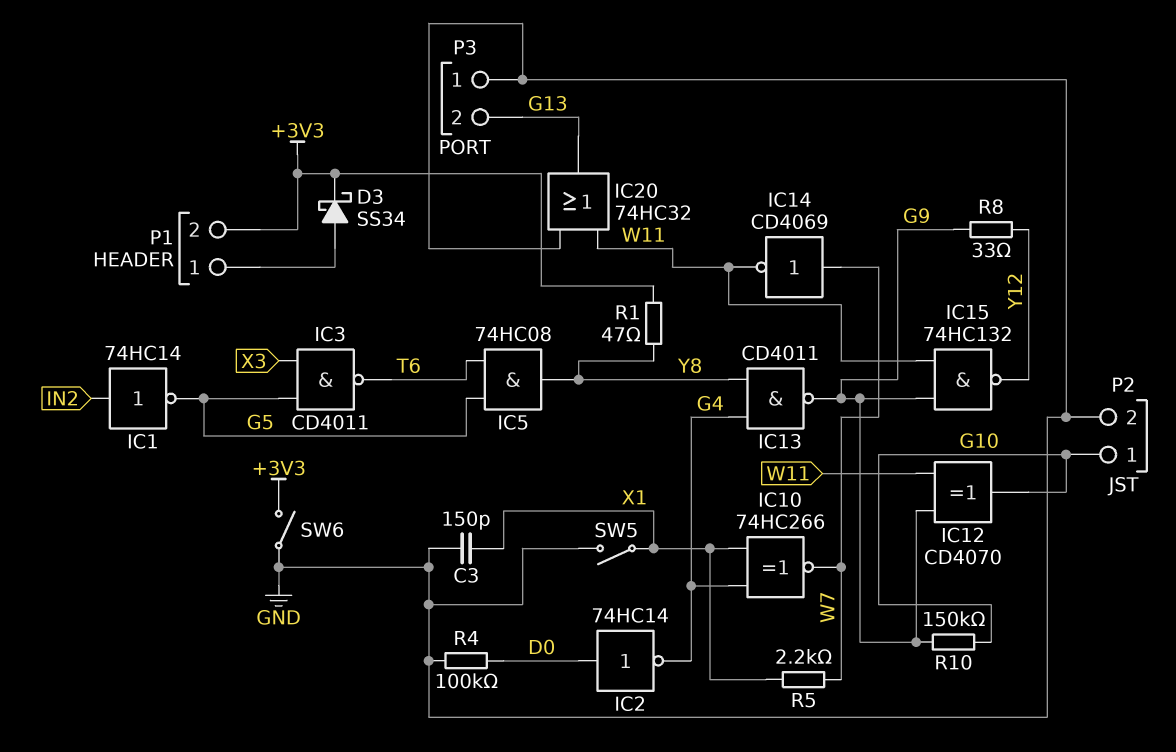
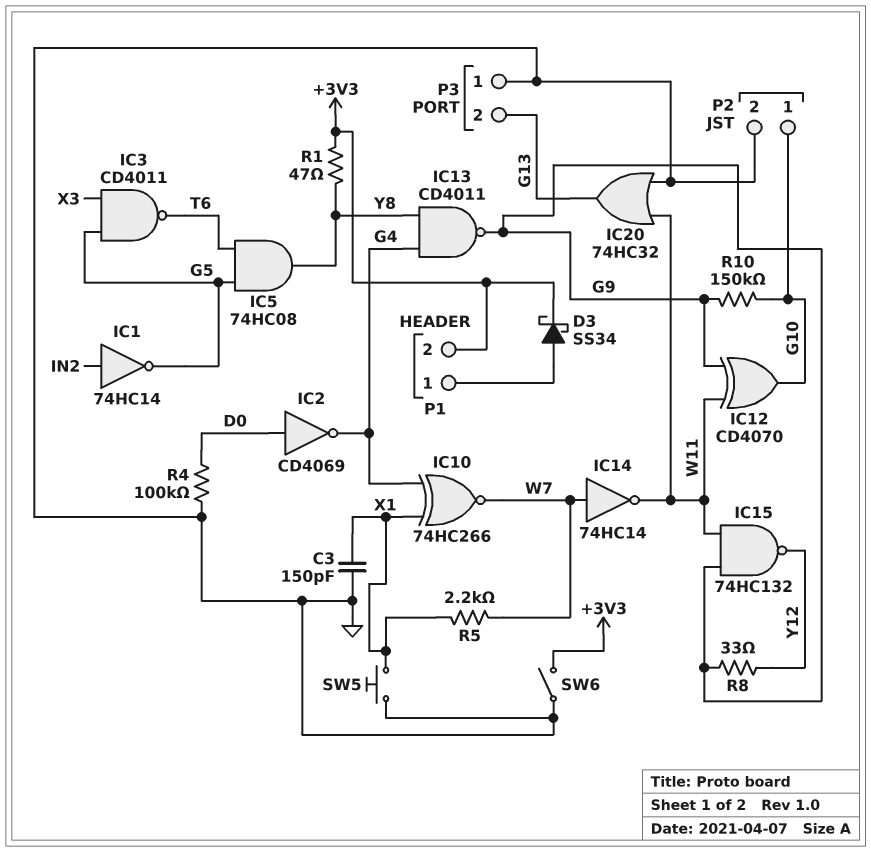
IC2: NOT 74HC14 (in D0, out G4) -> NOT CD4069 (in D0, out G4)
IC14: NOT CD4069 (in W7, out W11) -> NOT 74HC14 (in W7, out W11)
SW5: switch (GND, X1) -> button (GND, X1)

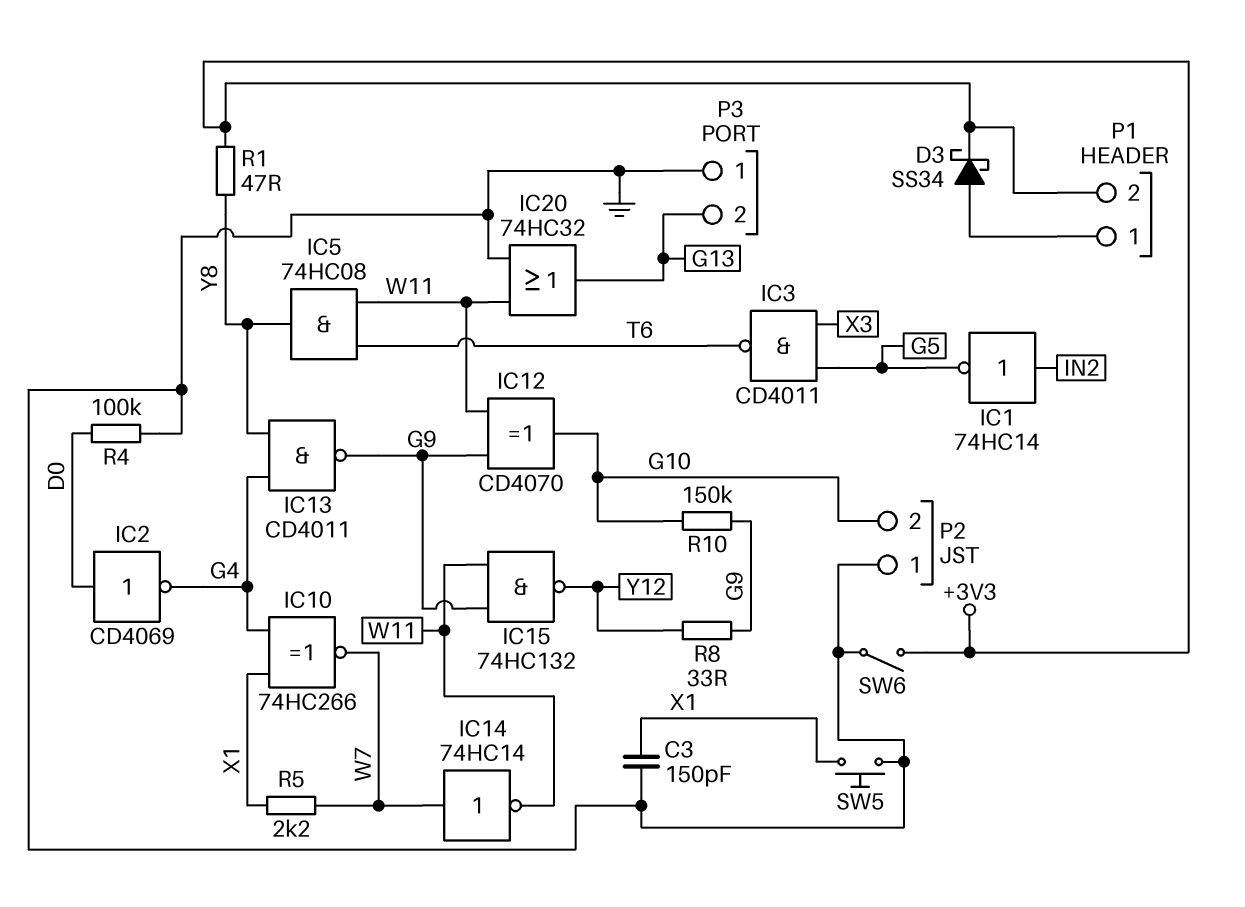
IC5: AND 74HC08 (in G5, in T6, out Y8) -> AND 74HC08 (in T6, in W11, out Y8)
P2 pin 1: G10 -> GND
P2 pin 2: GND -> G10

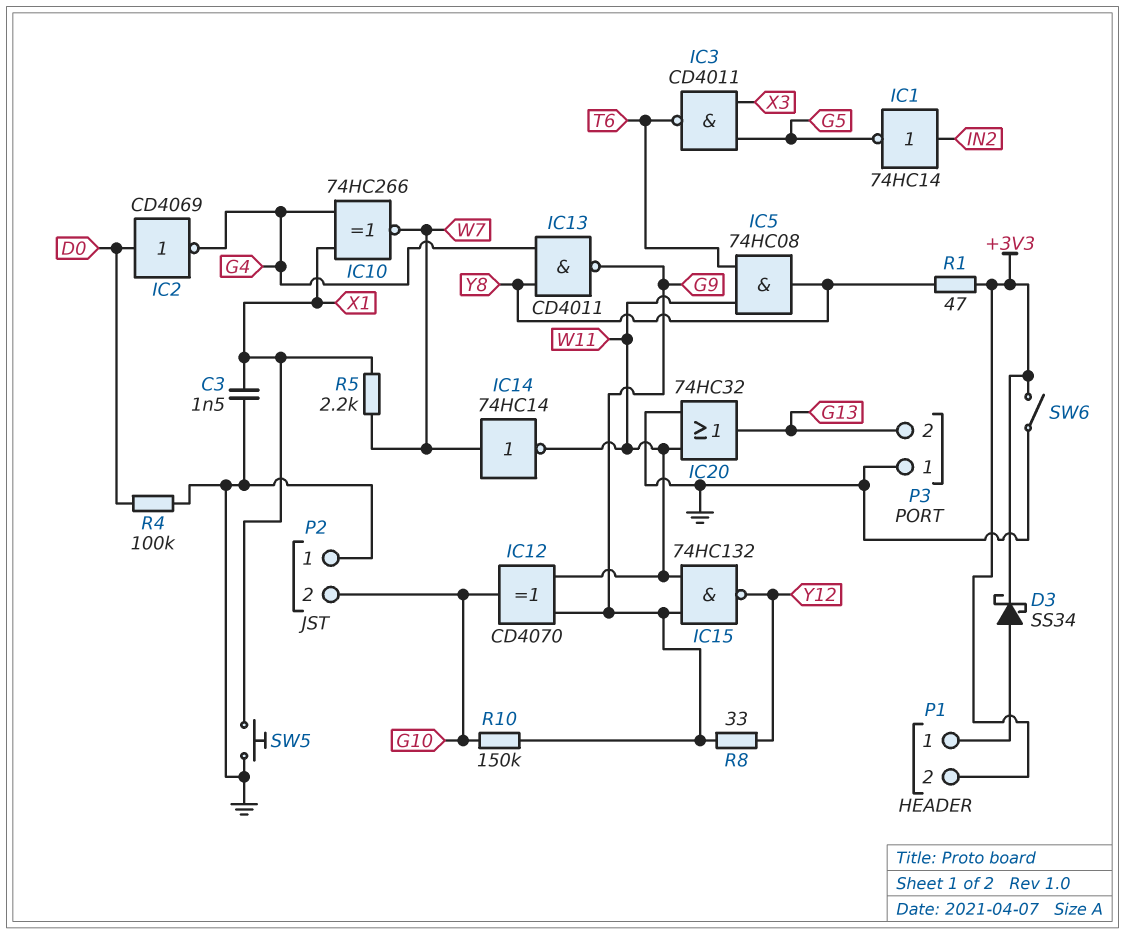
C3: 150pF (GND, X1) -> 1.5nF (GND, X1)

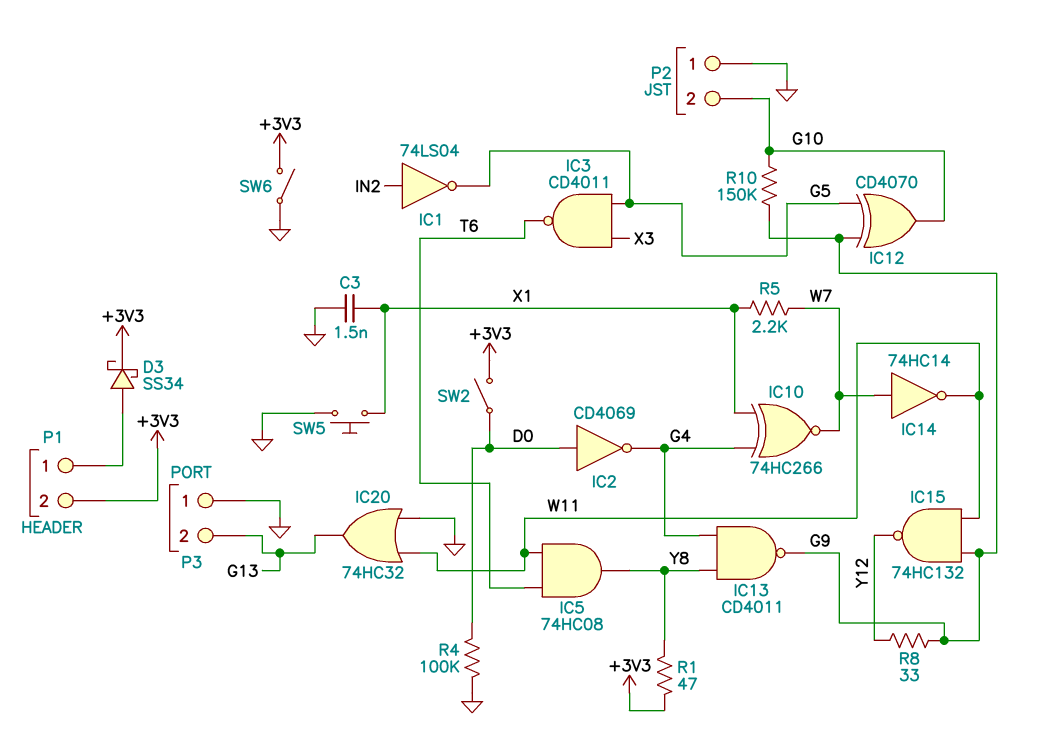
IC1: NOT 74HC14 (in IN2, out G5) -> NOT 74LS04 (in IN2, out G5)
IC12: XOR CD4070 (in G9, in W11, out G10) -> XOR CD4070 (in G5, in G9, out G10)
SW2: none -> switch (+3V3, D0)

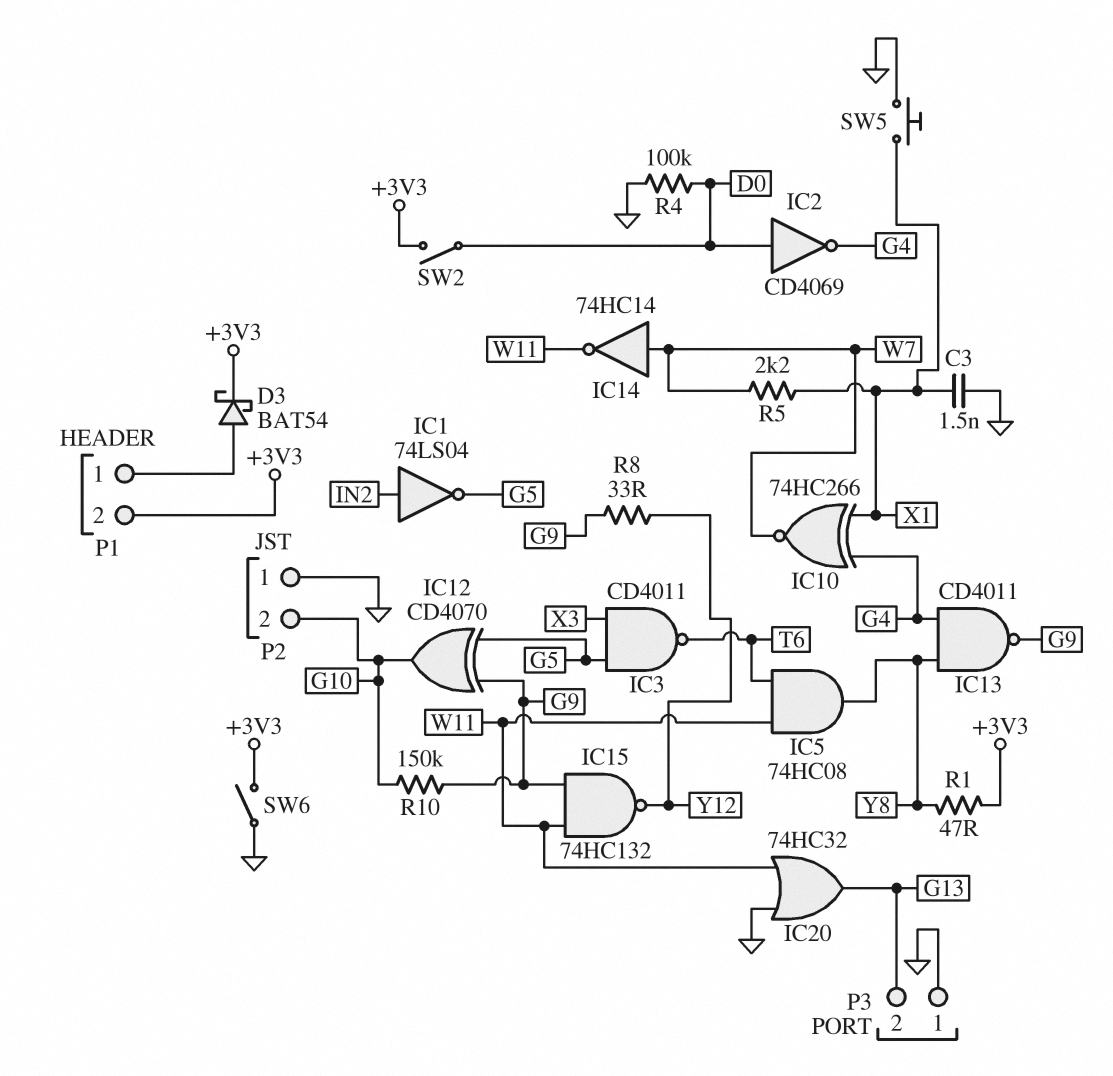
D3: schottky SS34 (A P1/1, K +3V3) -> schottky BAT54 (A P1/1, K +3V3)

